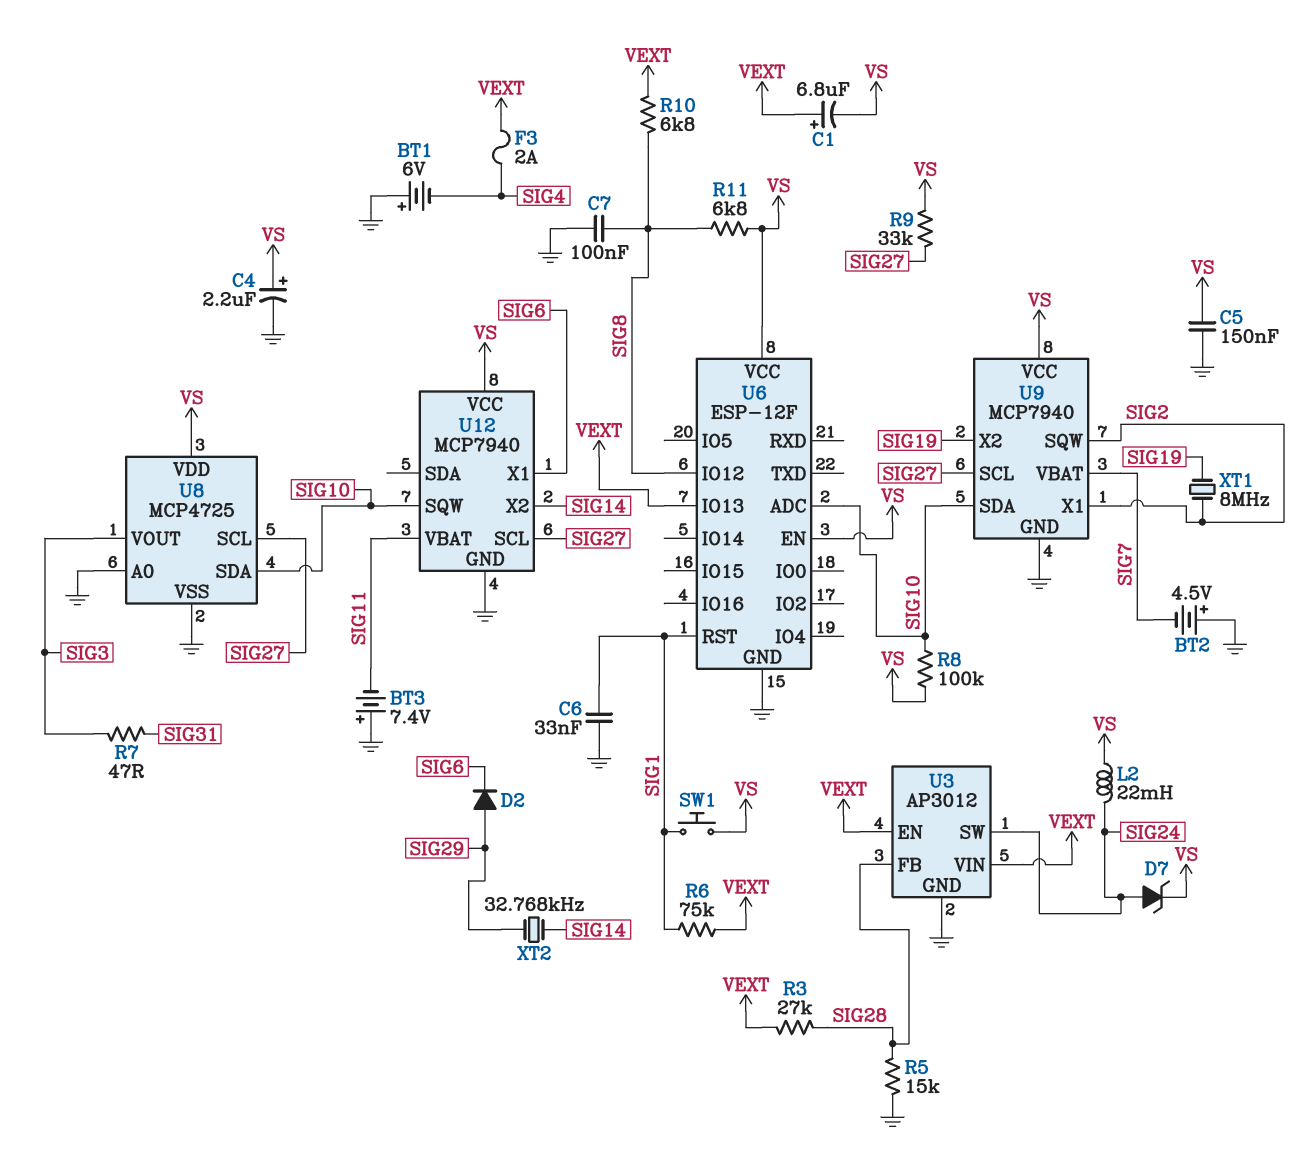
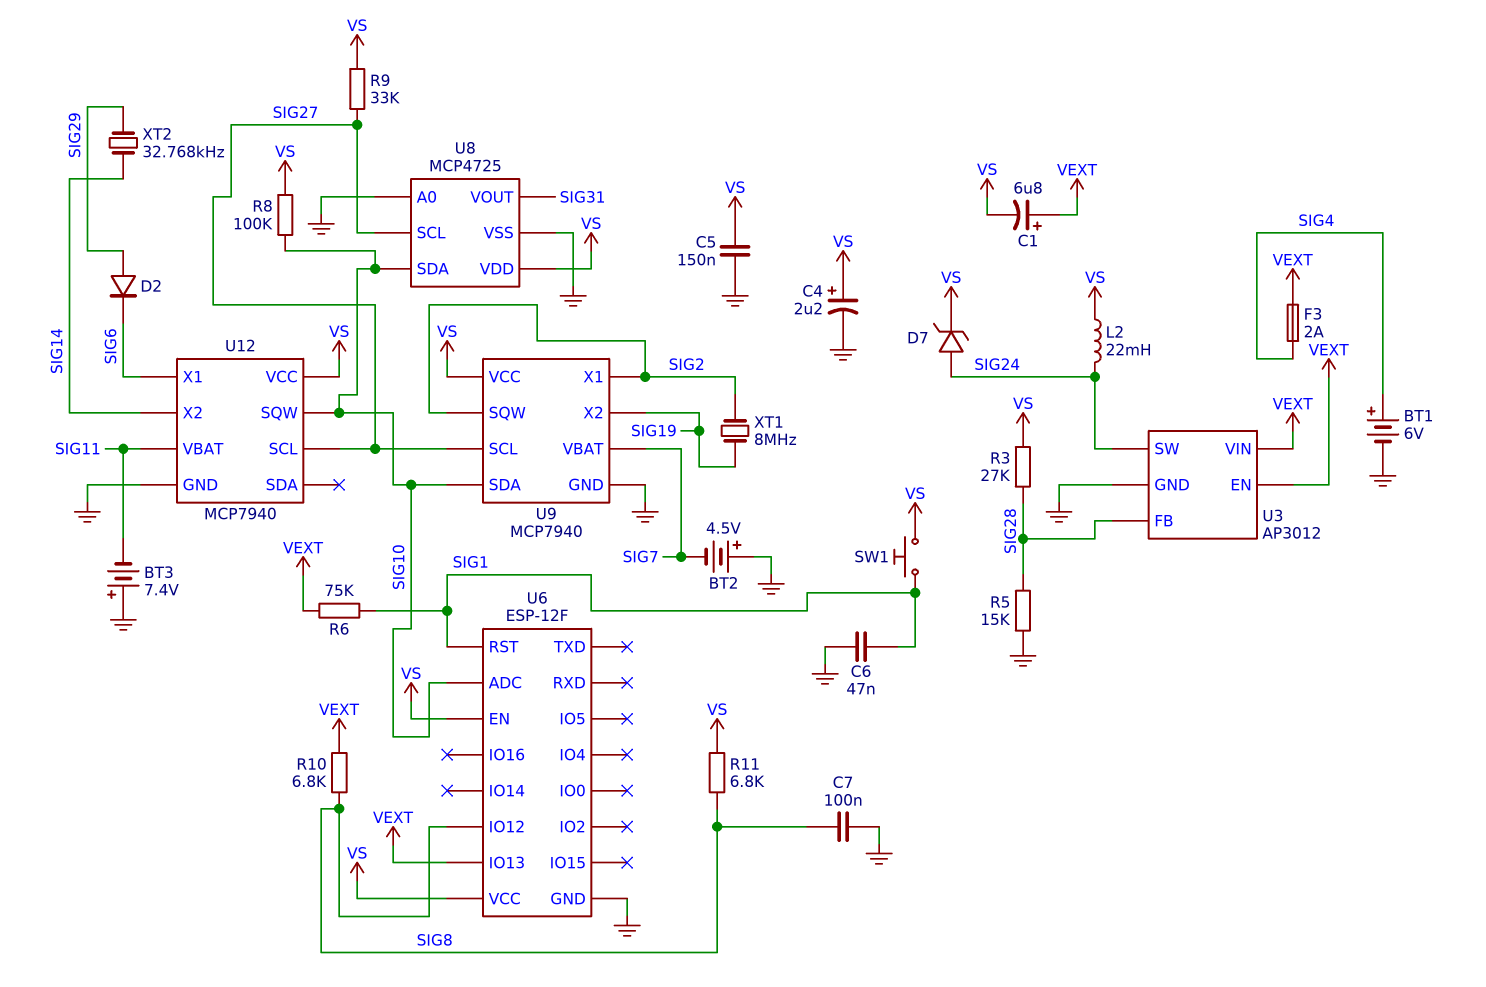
BT1: 6V (plus GND, minus SIG4) -> 6V (plus SIG4, minus GND)
C6: 33nF (GND, SIG1) -> 47nF (GND, SIG1)
R3: 27k (SIG28, VEXT) -> 27k (SIG28, VS)
R7: 47 (SIG3, SIG31) -> none
U8 pin VOUT: SIG3 -> SIG31

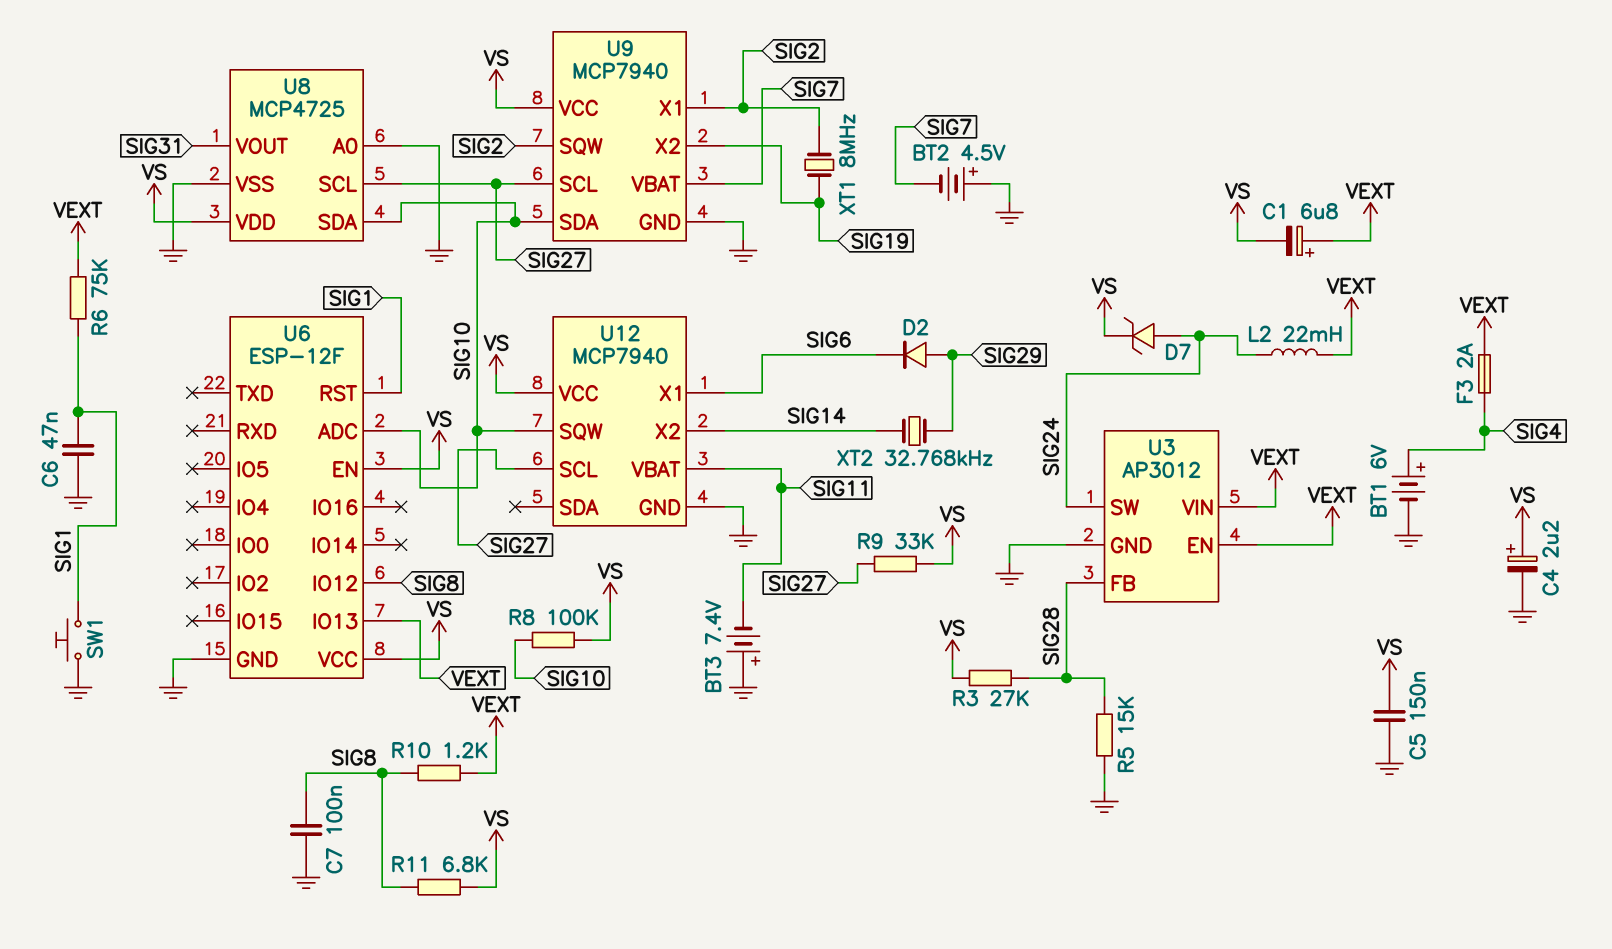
L2: 22mH (SIG24, VS) -> 22mH (SIG24, VEXT)
R10: 6.8k (SIG8, VEXT) -> 1.2k (SIG8, VEXT)
SW1: button (SIG1, VS) -> button (GND, SIG1)

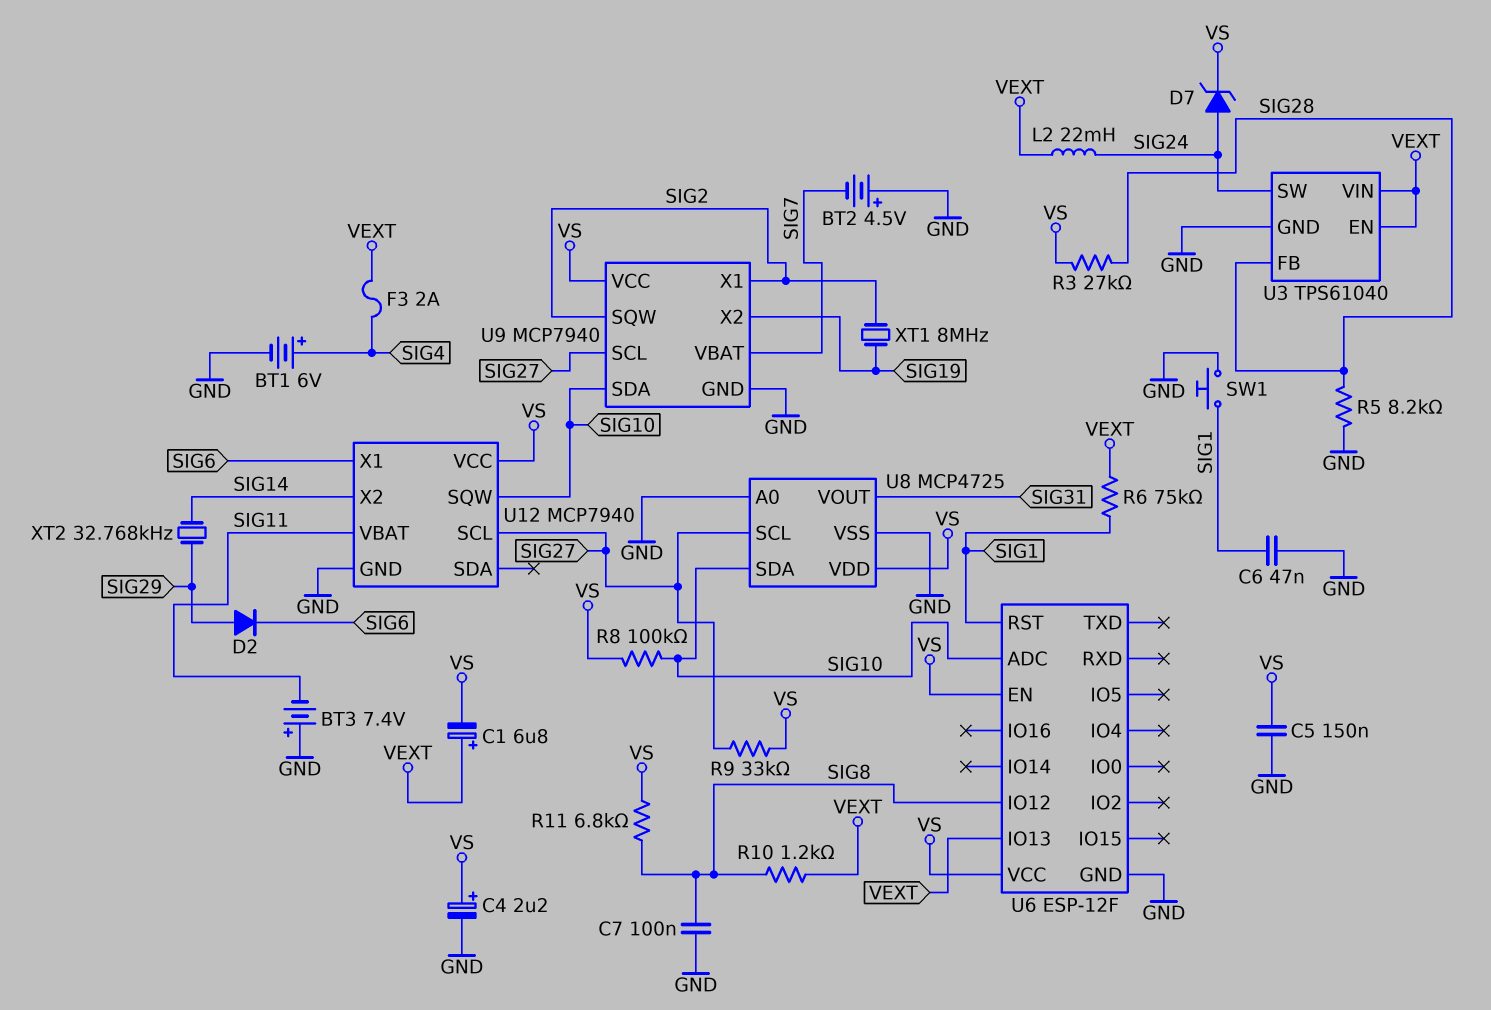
R5: 15k (GND, SIG28) -> 8.2k (GND, SIG28)
U3: AP3012 -> TPS61040

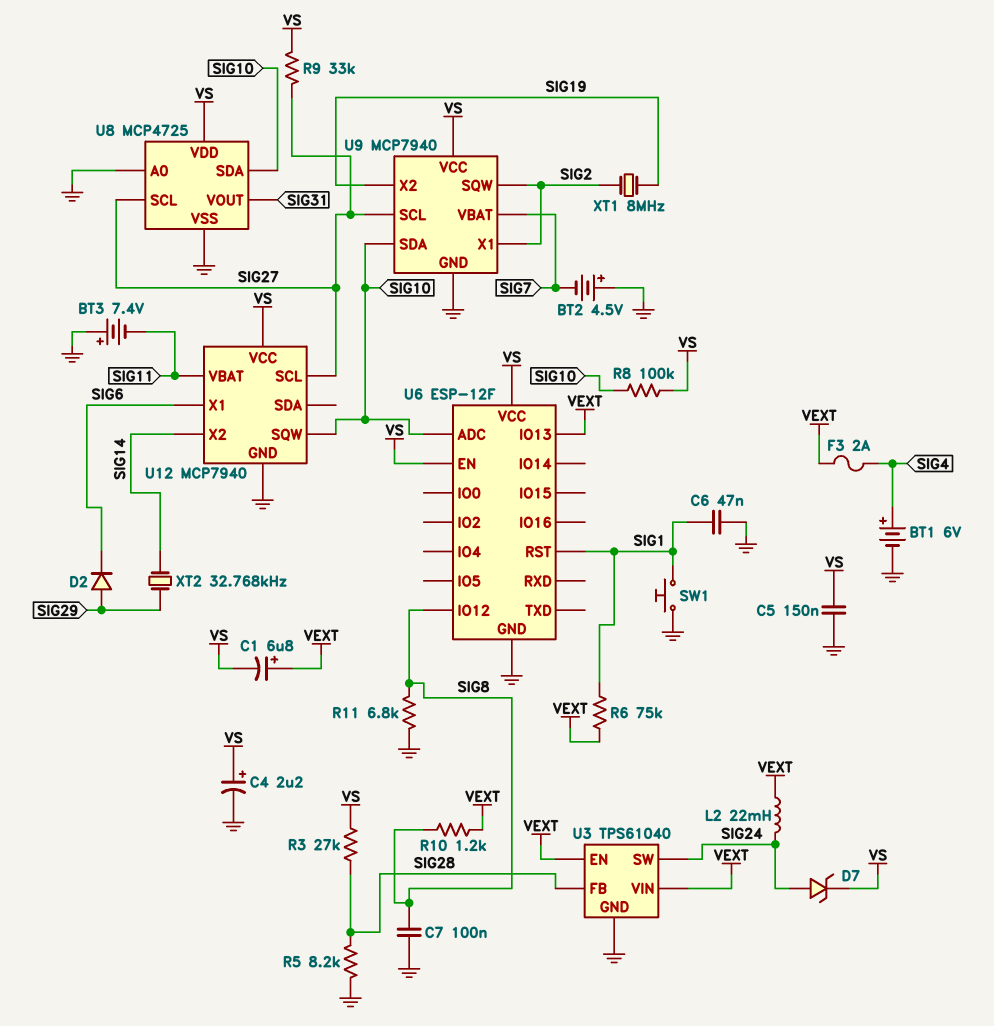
R11: 6.8k (SIG8, VS) -> 6.8k (GND, SIG8)

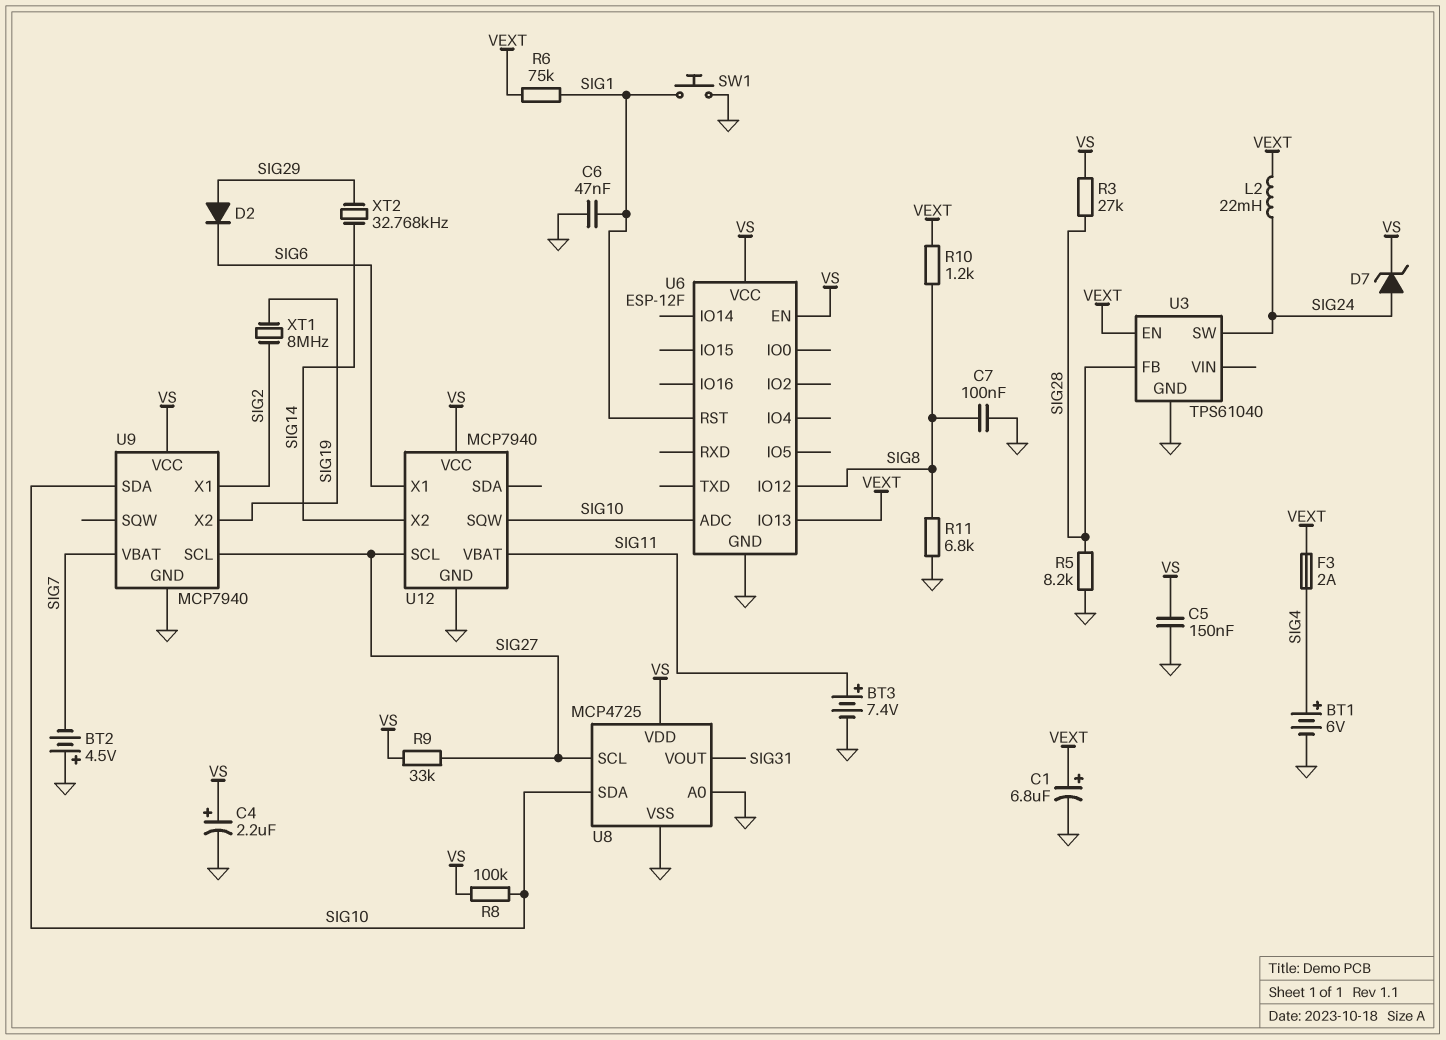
BT3: 7.4V (plus GND, minus SIG11) -> 7.4V (plus SIG11, minus GND)
C1: 6.8uF (plus VEXT, minus VS) -> 6.8uF (plus VEXT, minus GND)
U3 pin VIN: VEXT -> none
U9 pin SQW: SIG2 -> none

